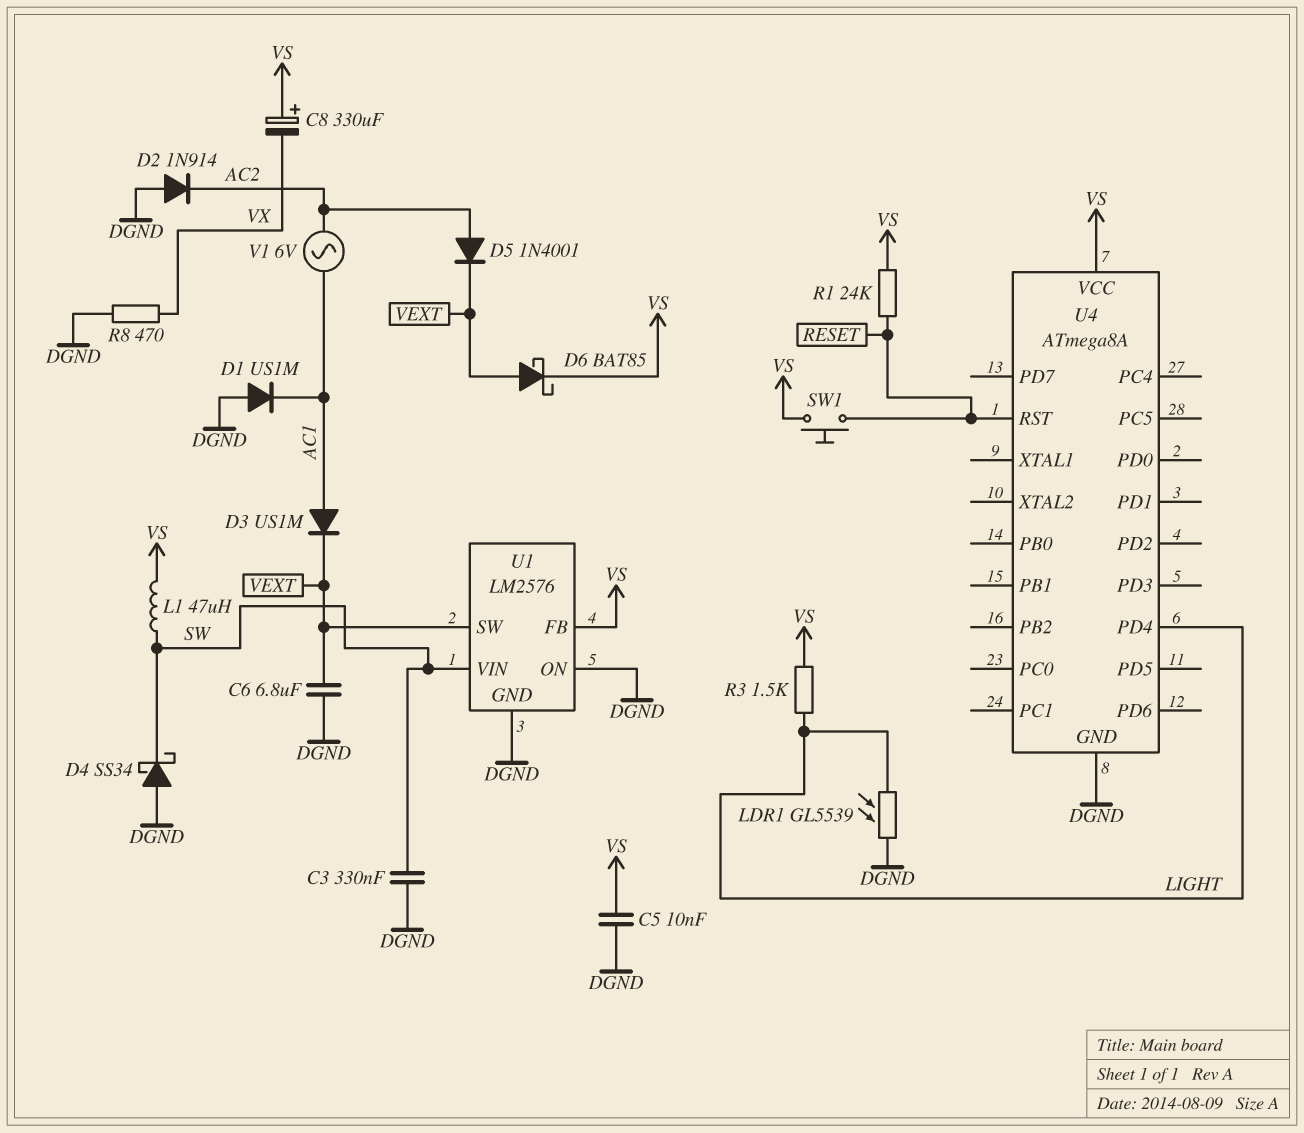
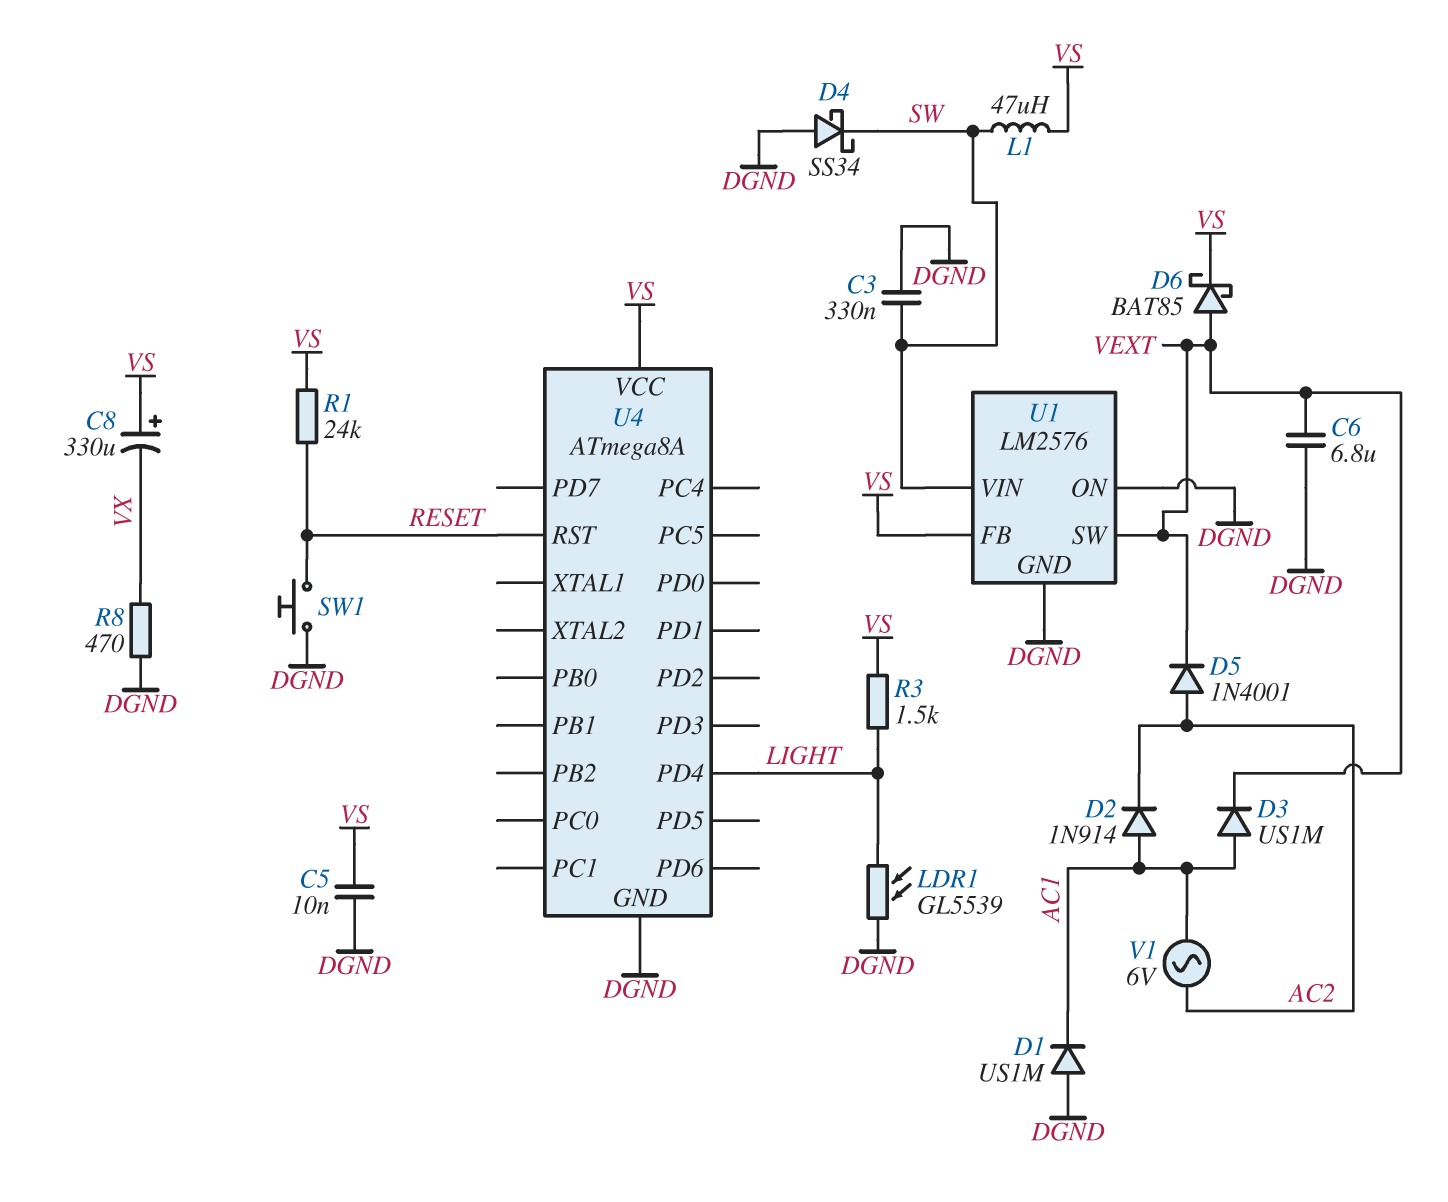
D2: diode 1N914 (A DGND, K AC2) -> diode 1N914 (A AC1, K AC2)
SW1: button (RESET, VS) -> button (DGND, RESET)

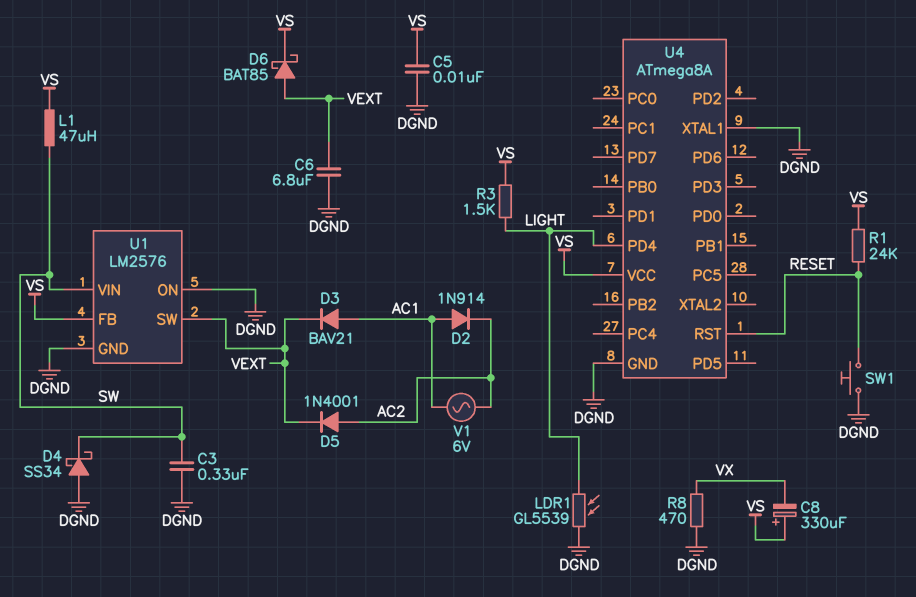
D1: diode US1M (A DGND, K AC1) -> none
D3: diode US1M (A AC1, K VEXT) -> diode BAV21 (A AC1, K VEXT)
U4 pin XTAL1: none -> DGND

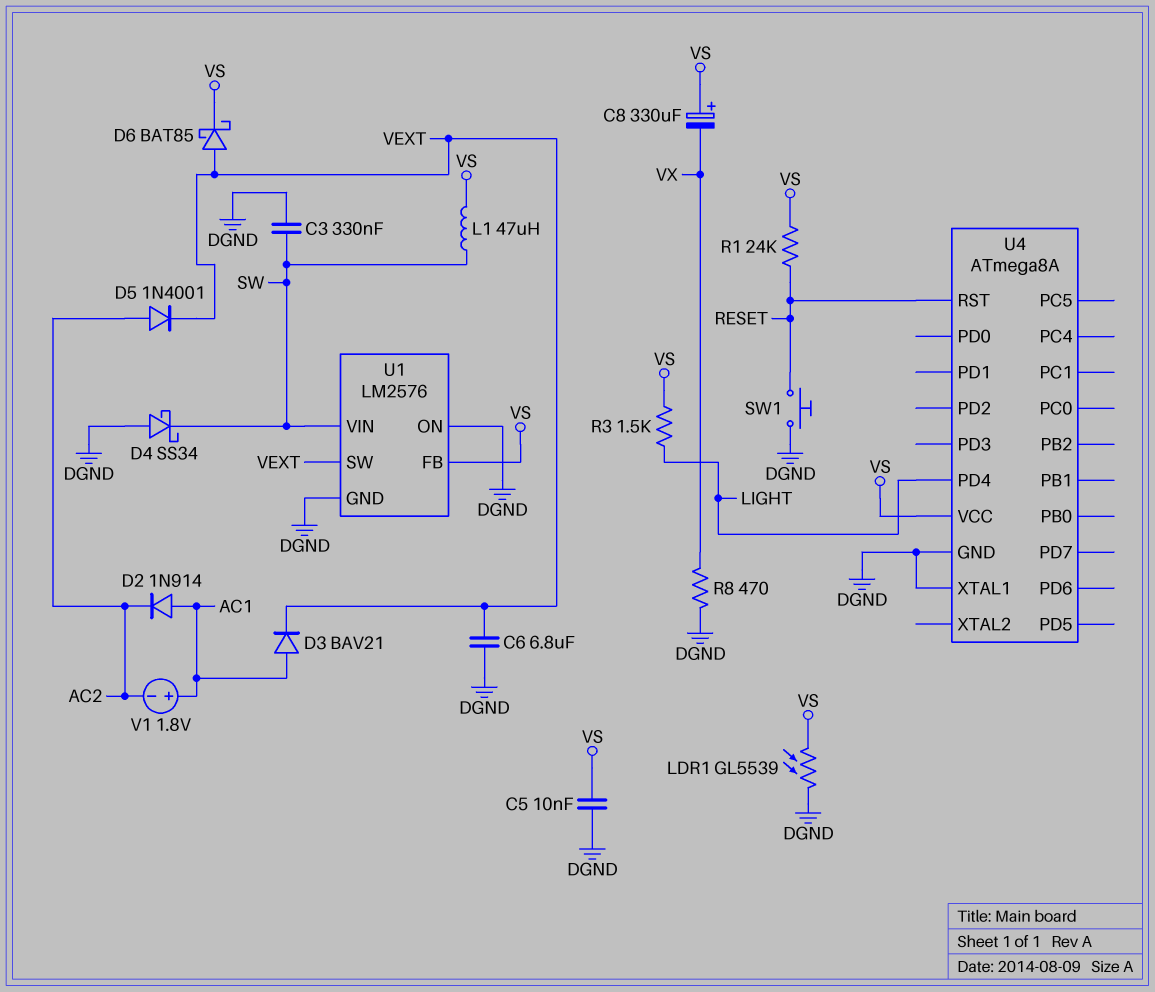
LDR1: GL5539 (DGND, LIGHT) -> GL5539 (DGND, VS)
V1: AC 6V (AC1, AC2) -> 1.8V (plus AC1, minus AC2)

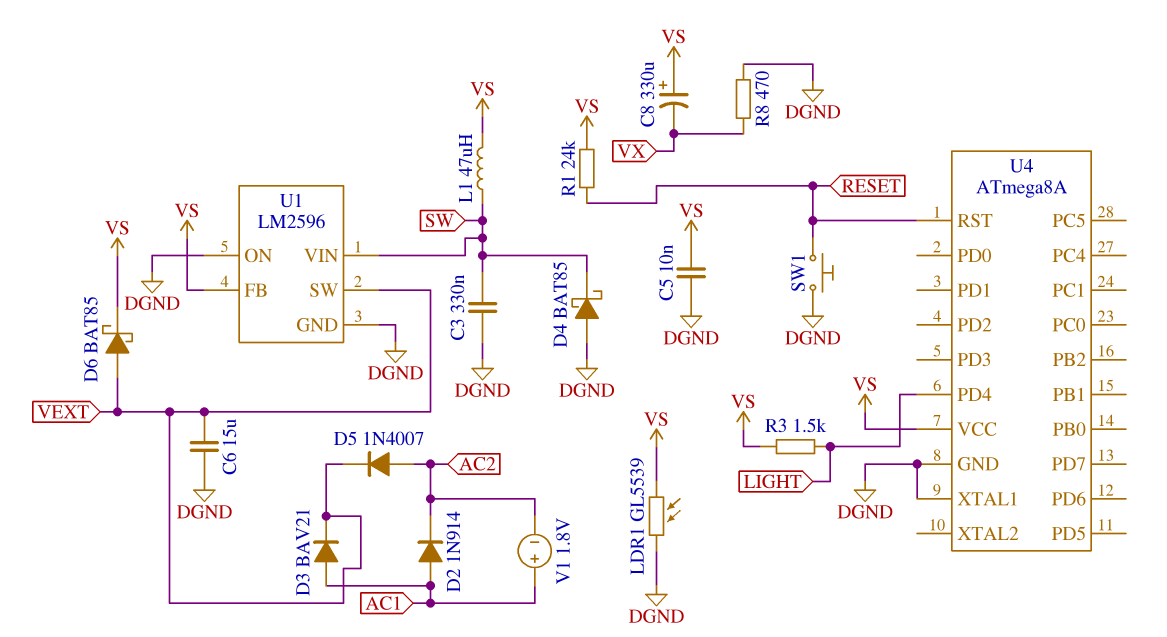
C6: 6.8uF (DGND, VEXT) -> 15uF (DGND, VEXT)
D4: schottky SS34 (A DGND, K SW) -> schottky BAT85 (A DGND, K SW)
D5: diode 1N4001 (A AC2, K VEXT) -> diode 1N4007 (A AC2, K VEXT)
U1: LM2576 -> LM2596

